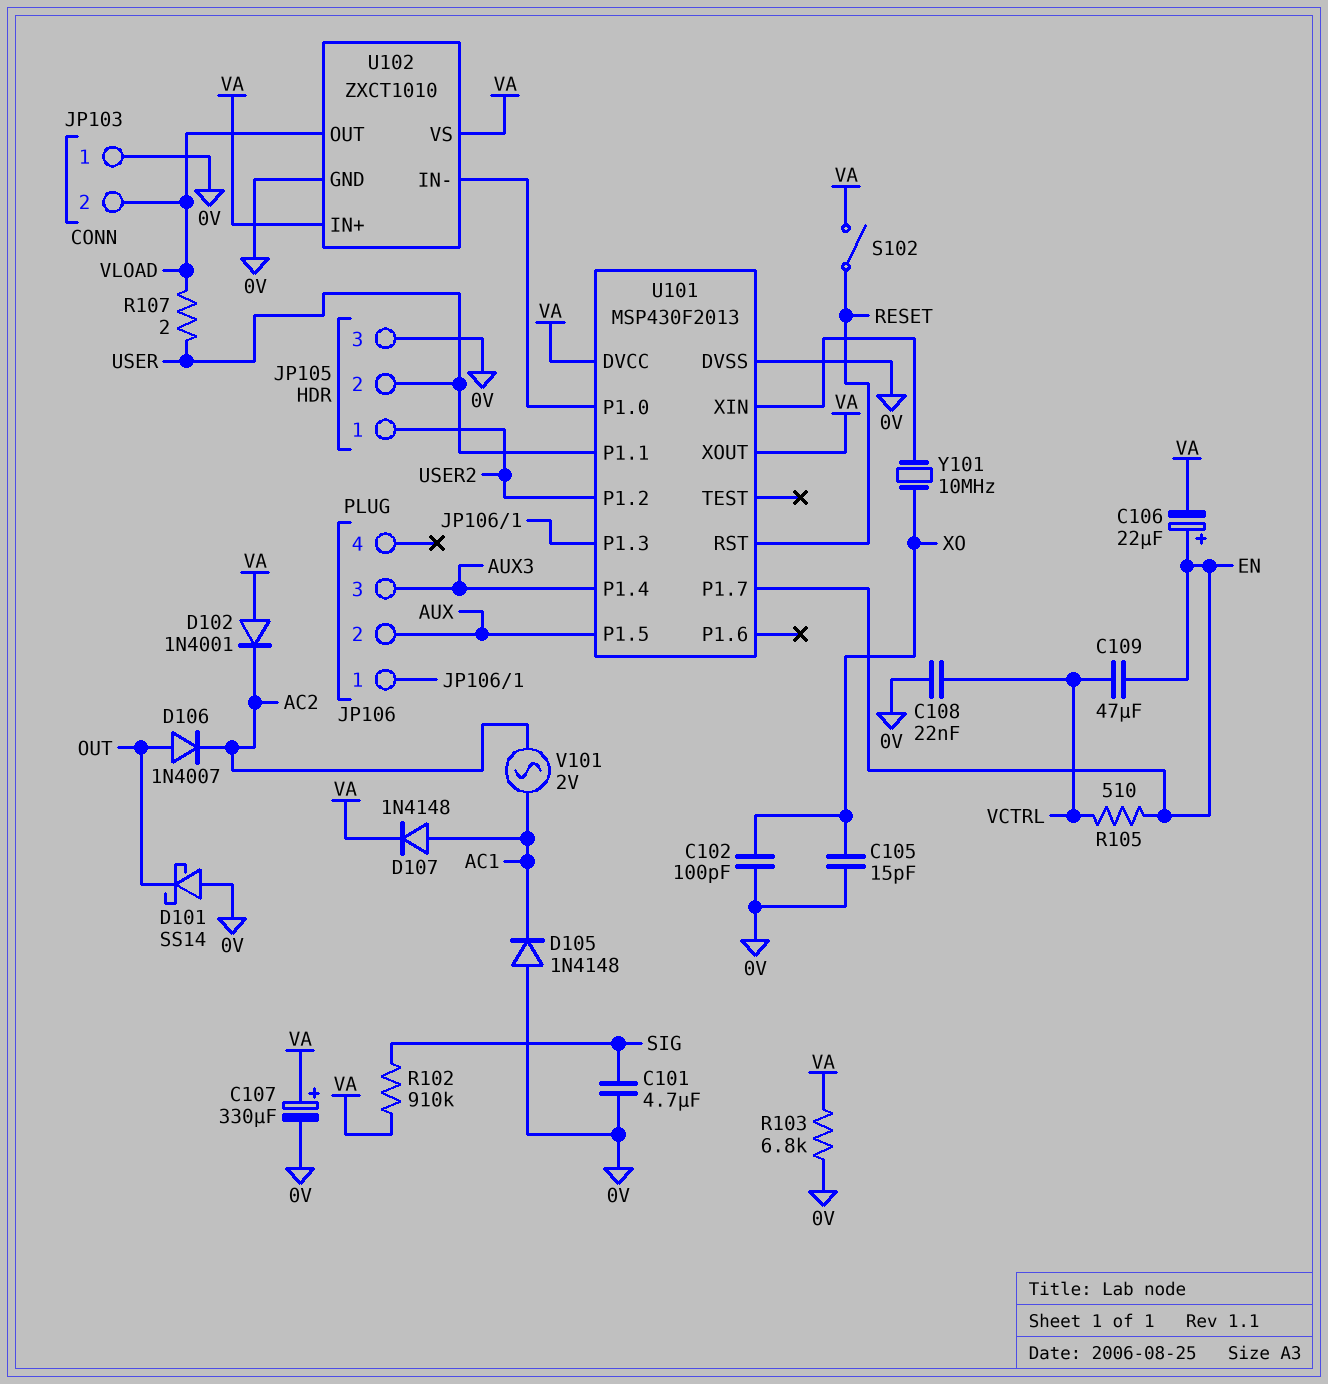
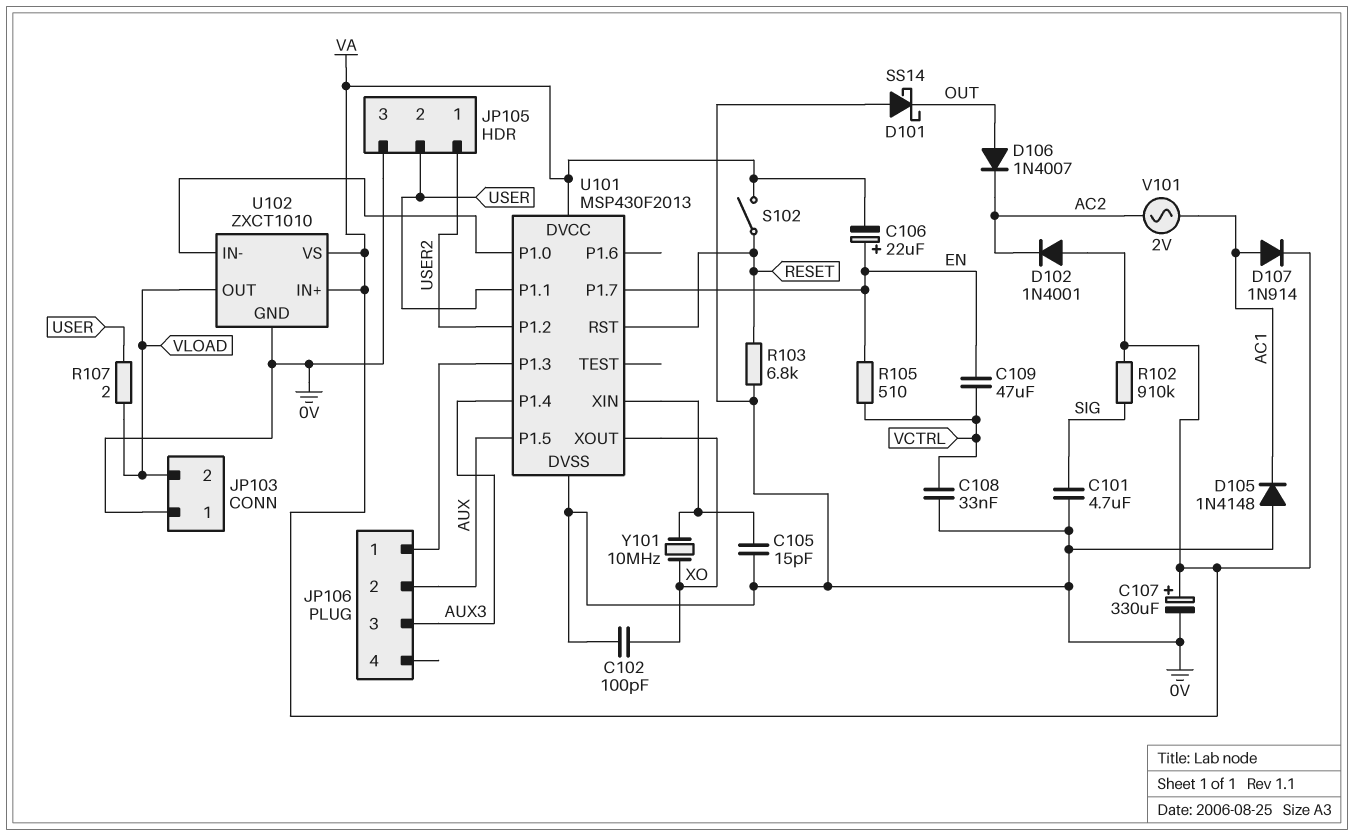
C105: 15pF (0V, XO) -> 15pF (0V, U101/XIN)
C108: 22nF (0V, VCTRL) -> 33nF (0V, VCTRL)
D107: diode 1N4148 (A AC1, K VA) -> diode 1N914 (A AC1, K VA)
R103: 6.8k (0V, VA) -> 6.8k (0V, RESET)
U101 pin XOUT: VA -> XO

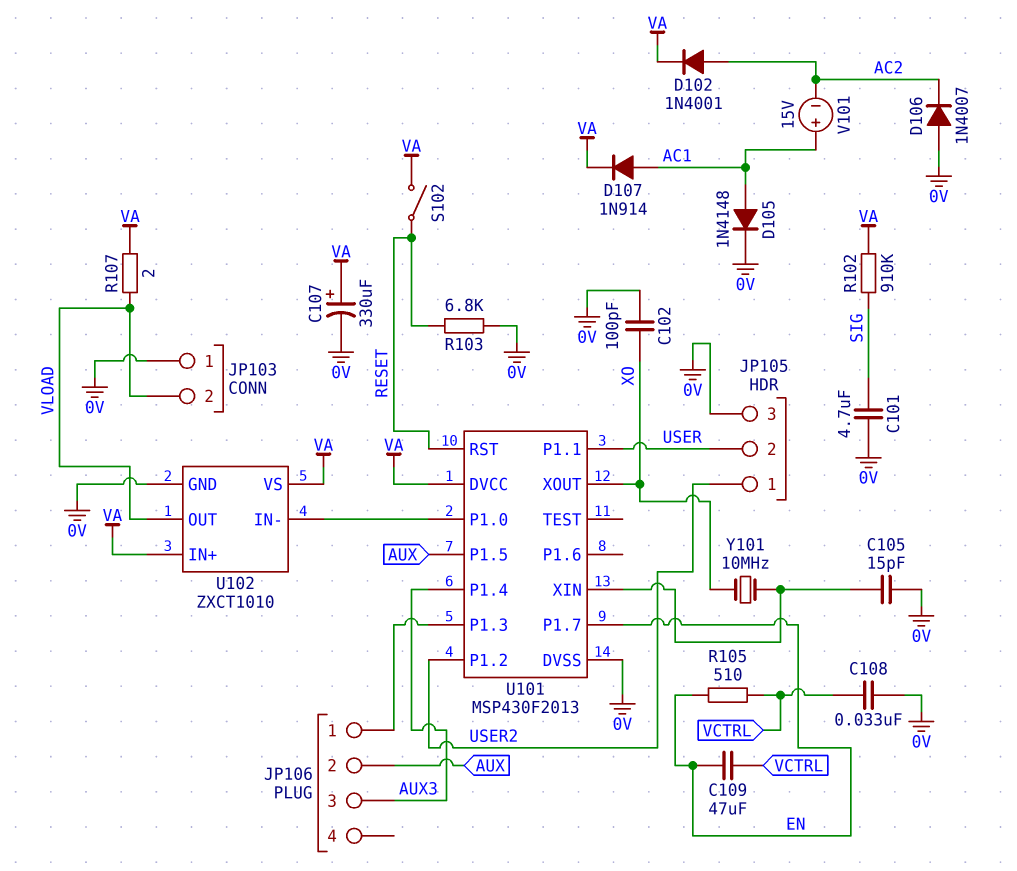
C106: 22uF (plus EN, minus VA) -> none
D101: schottky SS14 (A 0V, K OUT) -> none
D102: diode 1N4001 (A VA, K AC2) -> diode 1N4001 (A AC2, K VA)
D105: diode 1N4148 (A 0V, K AC1) -> diode 1N4148 (A AC1, K 0V)
D106: diode 1N4007 (A OUT, K AC2) -> diode 1N4007 (A 0V, K AC2)
R107: 2 (USER, VLOAD) -> 2 (VA, VLOAD)
V101: AC 2V (AC1, AC2) -> 15V (plus AC1, minus AC2)

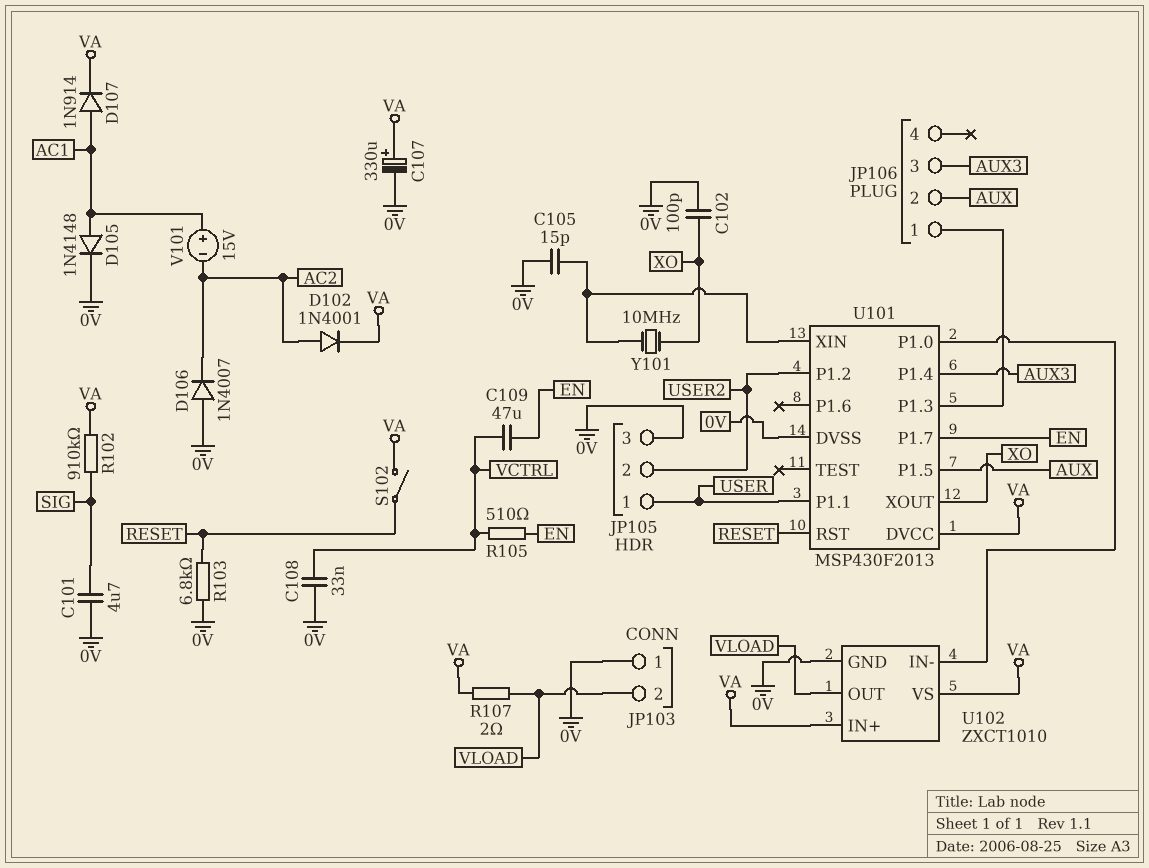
JP105 pin 1: USER2 -> USER
JP105 pin 2: USER -> USER2

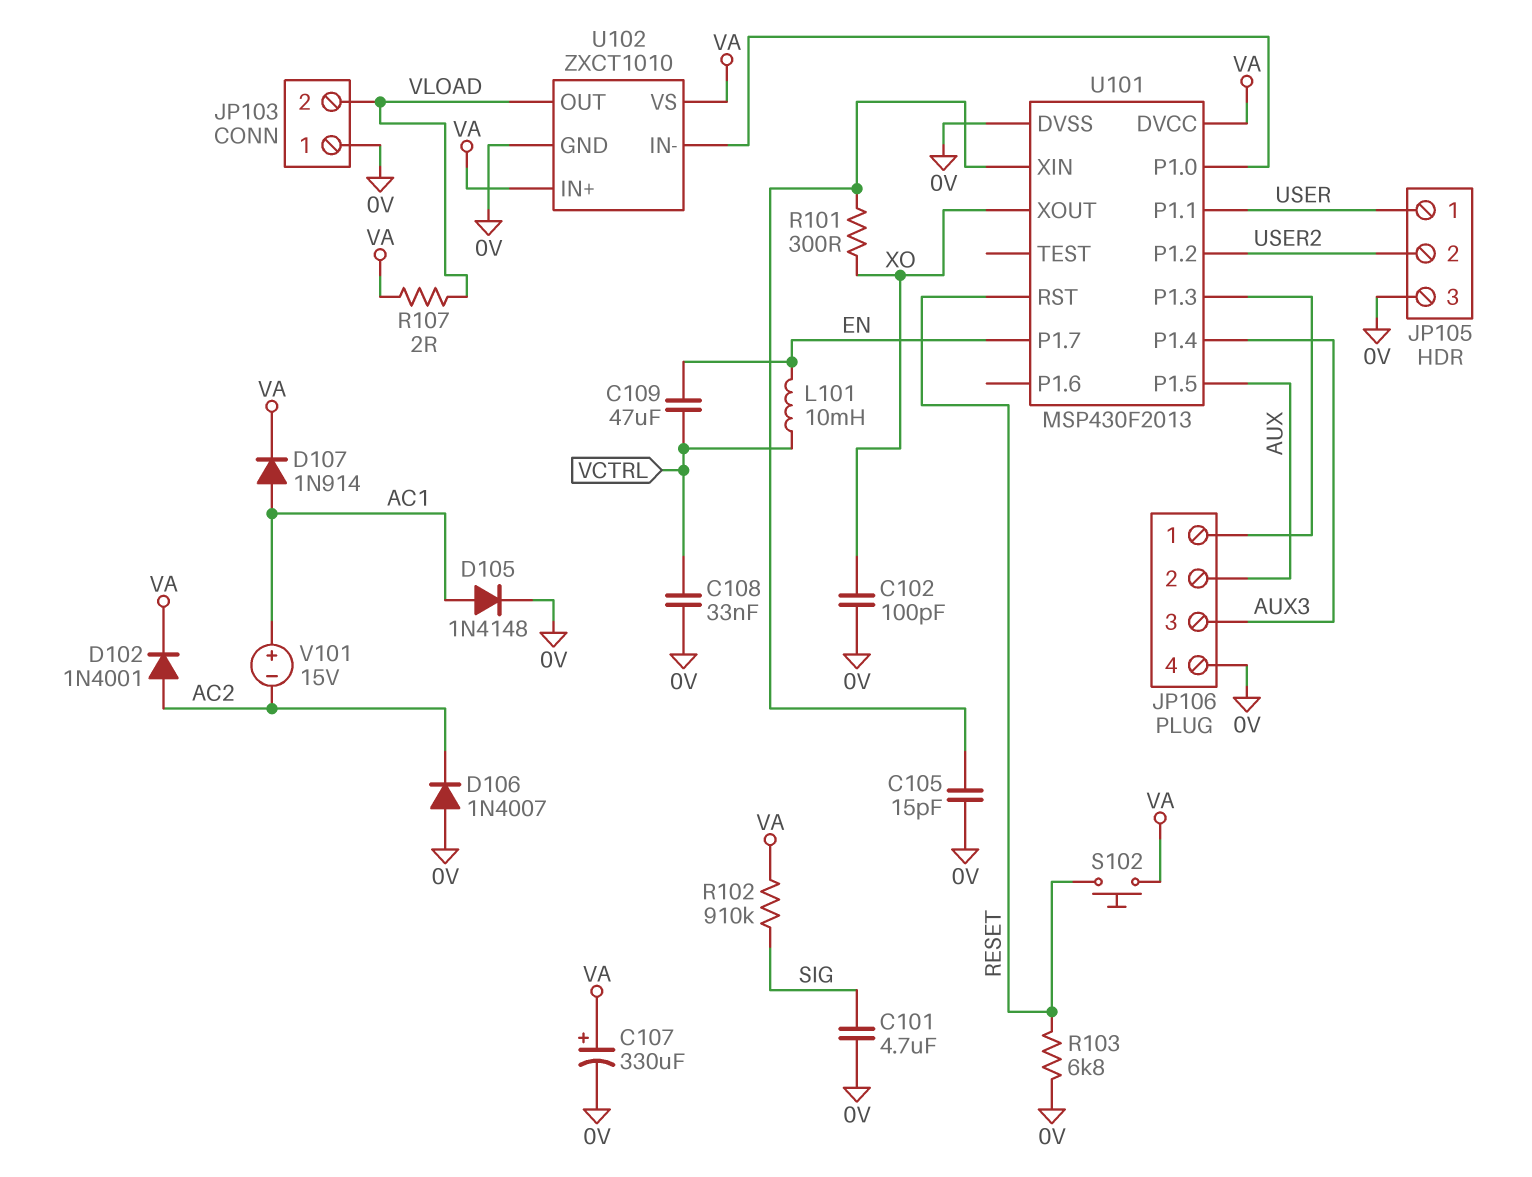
JP106 pin 4: none -> 0V
L101: none -> 10mH (EN, VCTRL)
R101: none -> 300 (U101/XIN, XO)
R105: 510 (EN, VCTRL) -> none
S102: switch (RESET, VA) -> button (RESET, VA)
Y101: 10MHz (U101/XIN, XO) -> none

